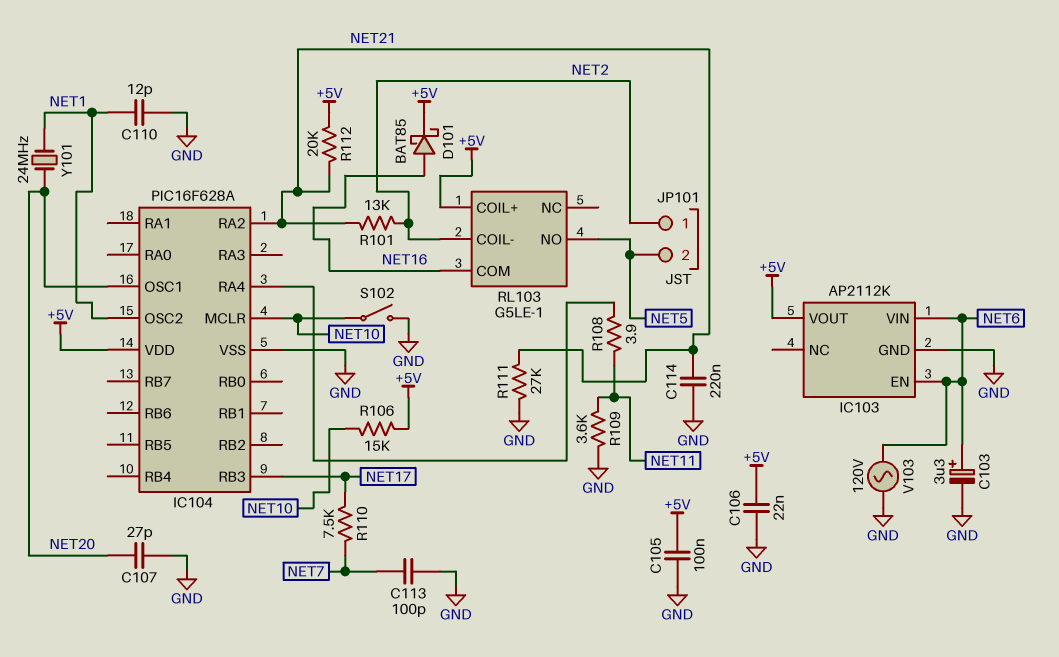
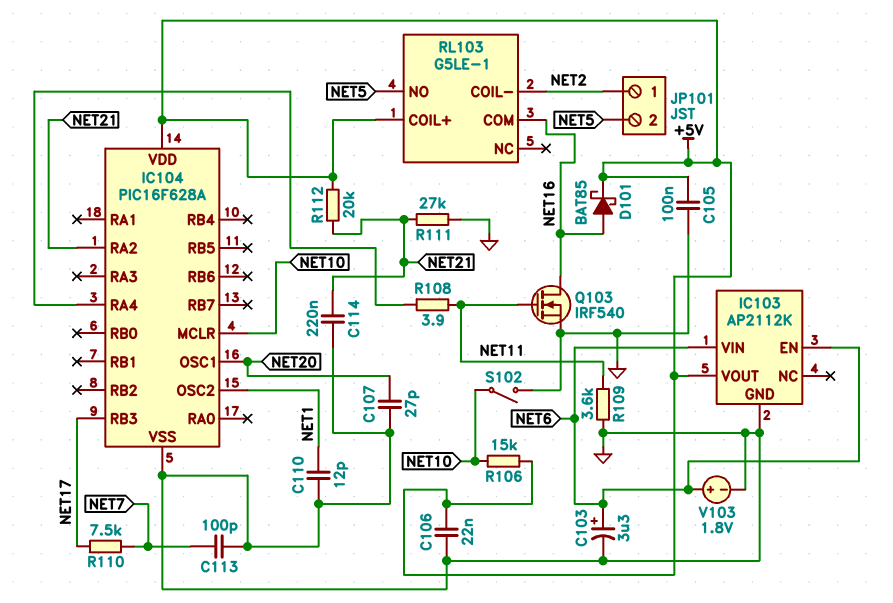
Q103: none -> NMOS IRF540 (G NET11, D NET16, S GND)
R101: 13k (NET2, NET21) -> none
V103: AC 120V (GND, NET6) -> 1.8V (plus NET6, minus GND)
Y101: 24MHz (NET1, NET20) -> none

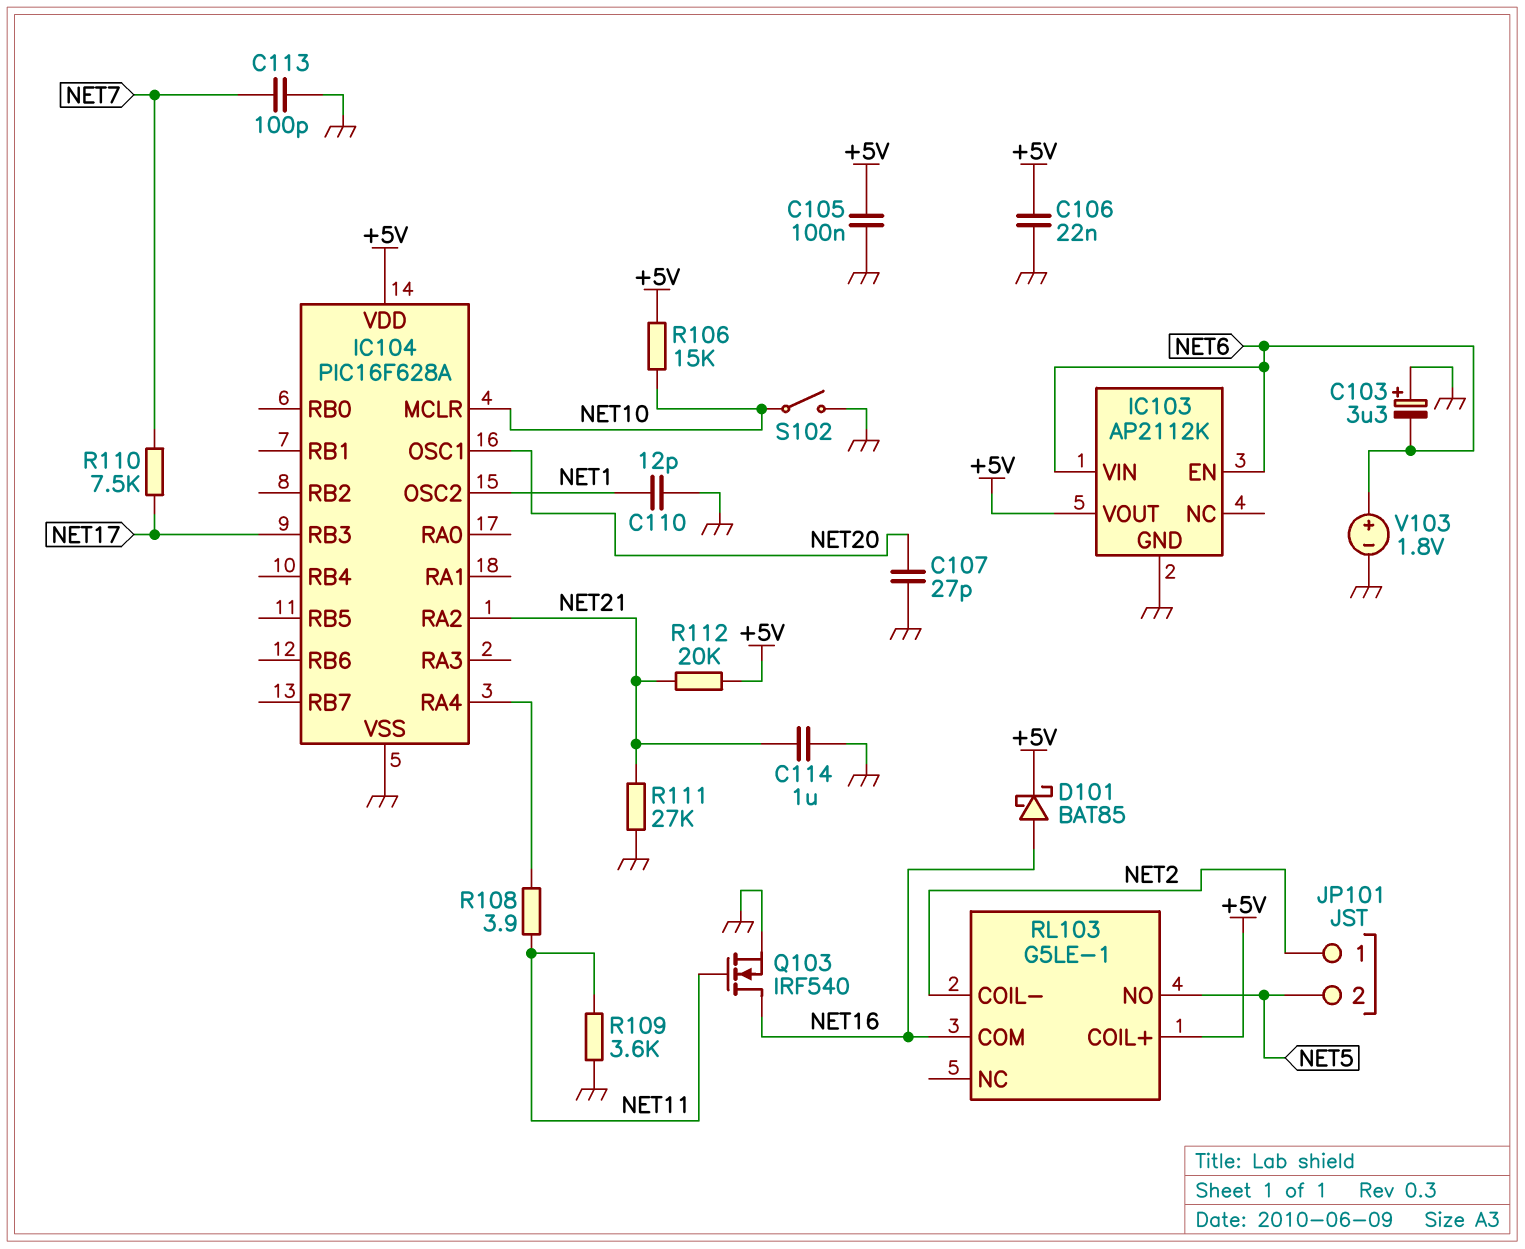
C103: 3.3uF (plus NET6, minus GND) -> 3.3uF (plus GND, minus NET6)
C114: 220nF (GND, NET21) -> 1uF (GND, NET21)

